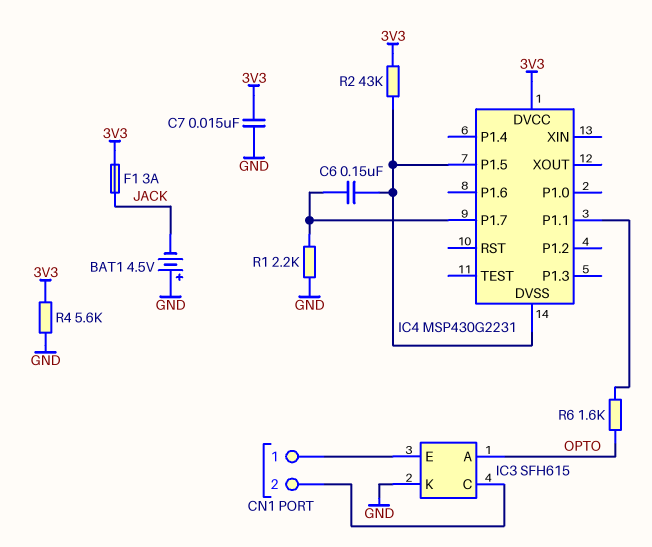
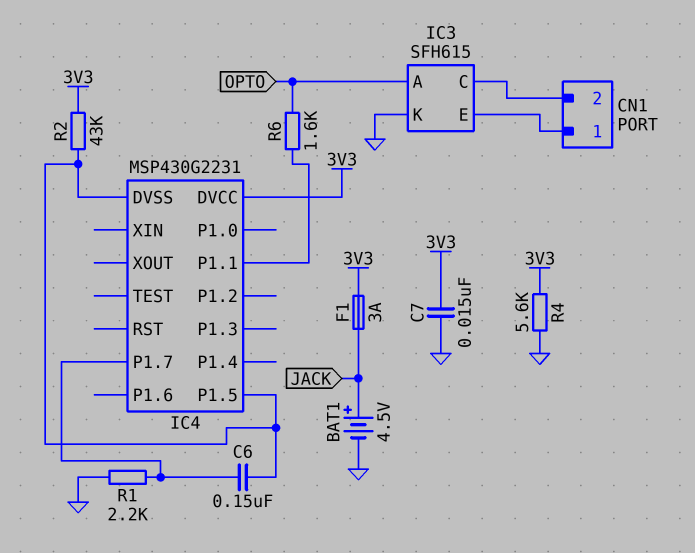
BAT1: 4.5V (plus GND, minus JACK) -> 4.5V (plus JACK, minus GND)

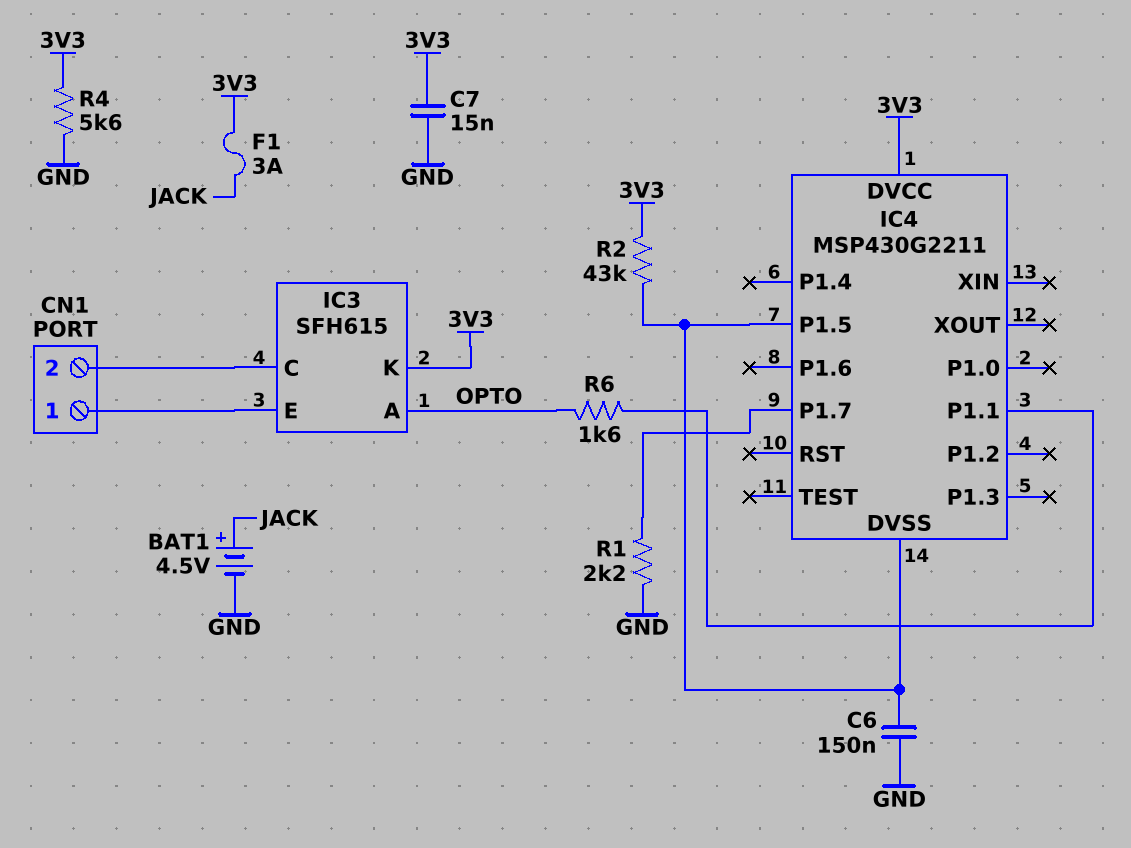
C6: 150nF (IC4/DVSS, IC4/P1.7) -> 150nF (GND, IC4/DVSS)
IC3 pin K: GND -> 3V3
IC4: MSP430G2231 -> MSP430G2211

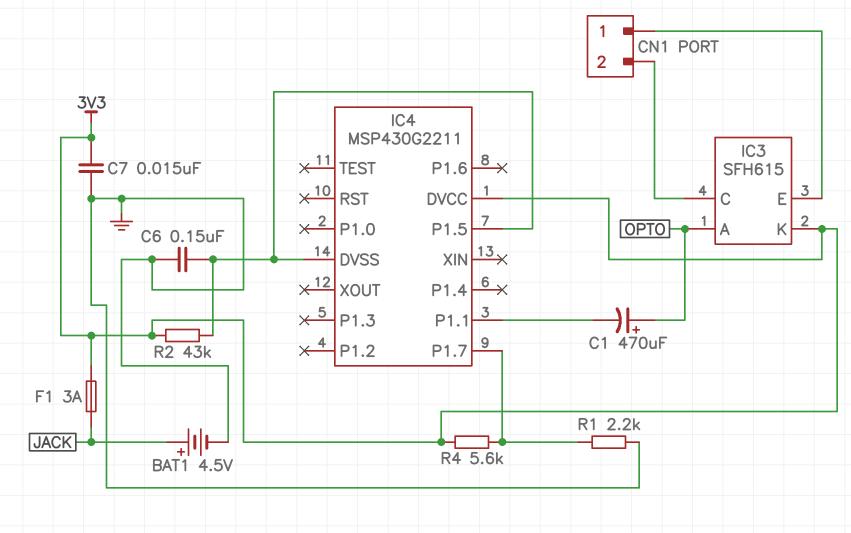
C1: none -> 470uF (plus OPTO, minus IC4/P1.1)
R4: 5.6k (3V3, GND) -> 5.6k (3V3, IC4/P1.7)
R6: 1.6k (IC4/P1.1, OPTO) -> none

